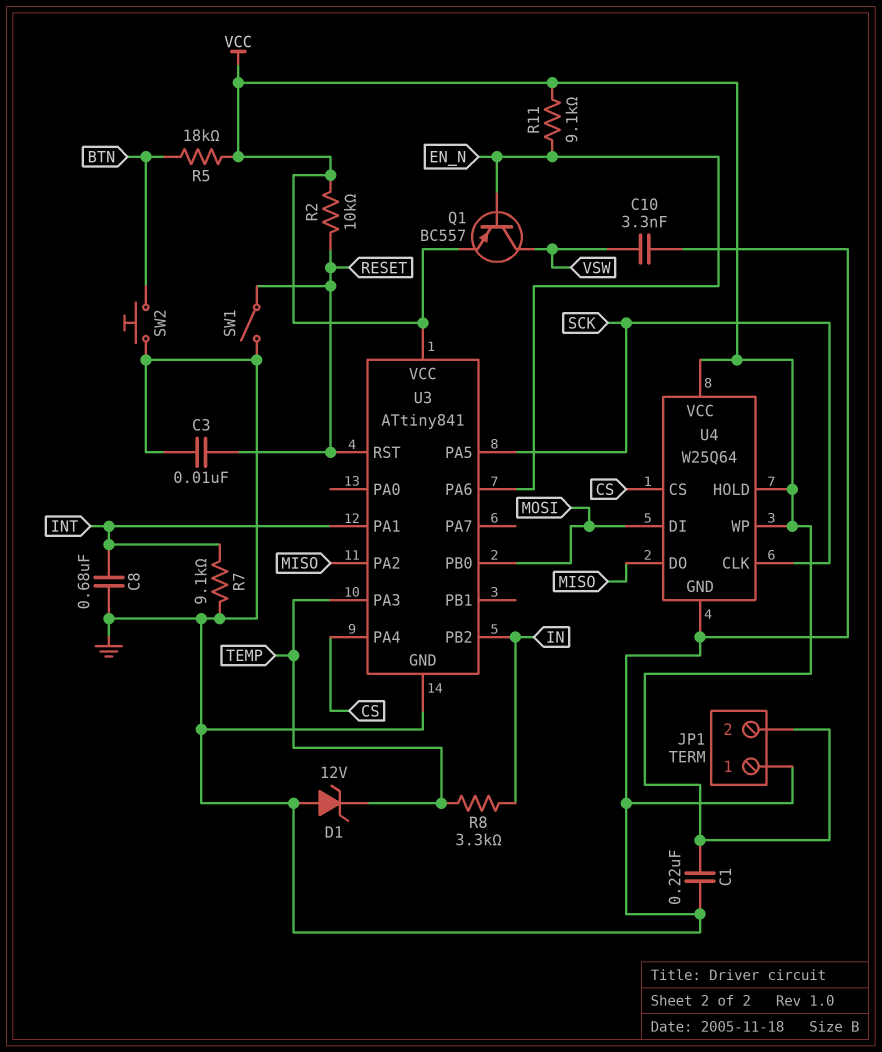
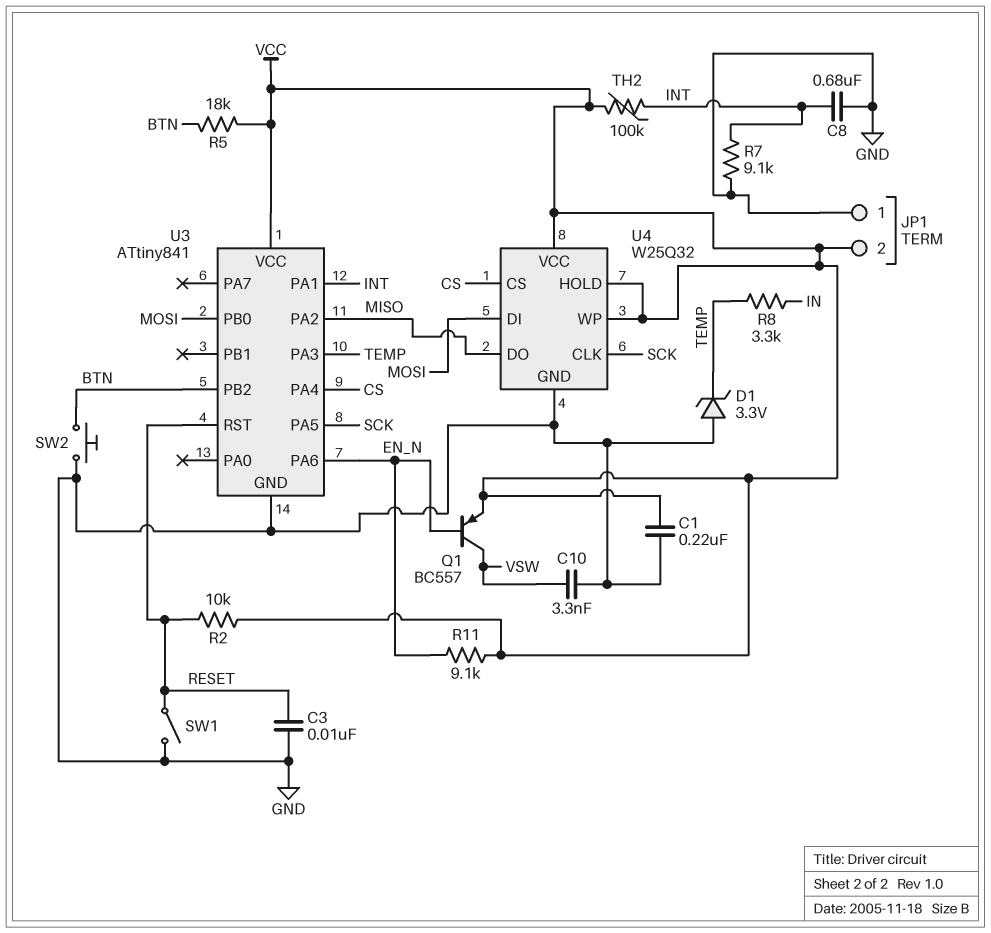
D1: zener 12V (A GND, K TEMP) -> zener 3.3V (A GND, K TEMP)
TH2: none -> 100k (INT, VCC)
U3 pin PB2: IN -> BTN
U4: W25Q64 -> W25Q32

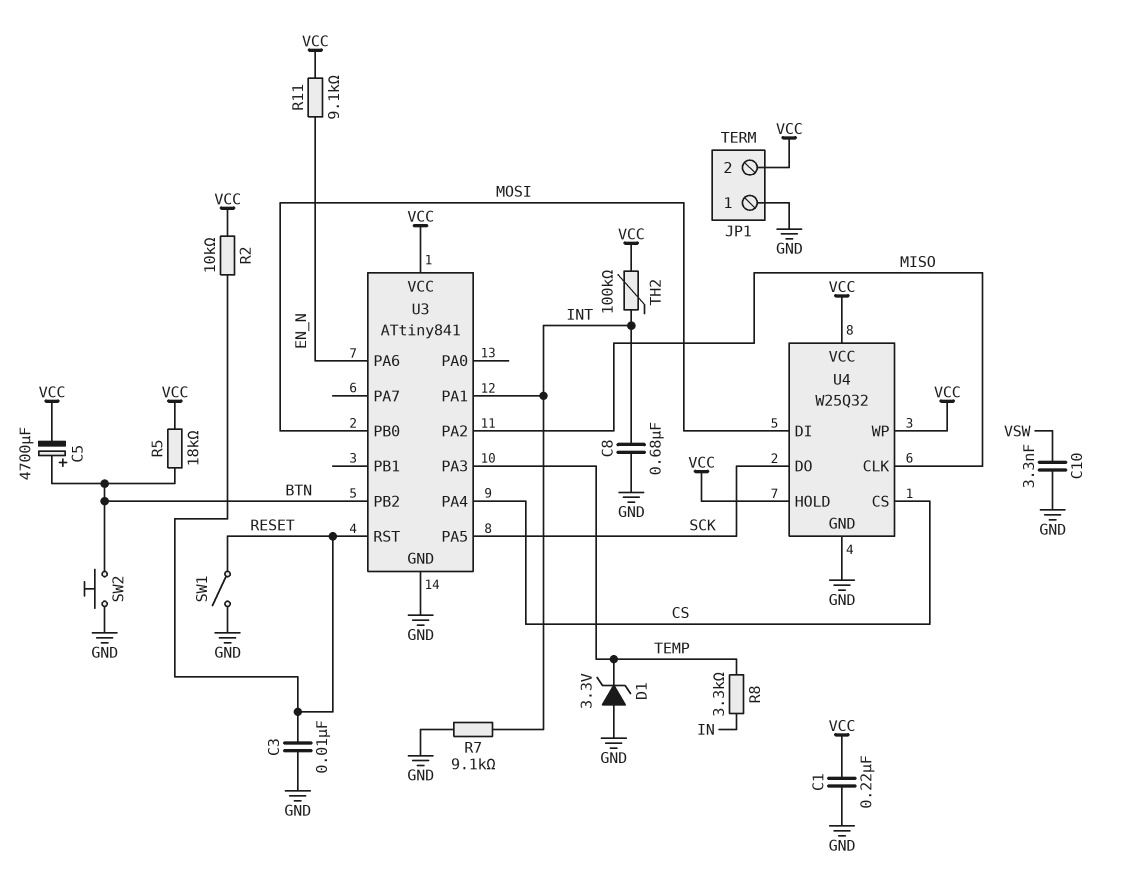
C5: none -> 4700uF (plus BTN, minus VCC)
Q1: PNP BC557 (B EN_N, C VSW, E VCC) -> none
U4 pin CLK: SCK -> MISO
U4 pin DO: MISO -> SCK

